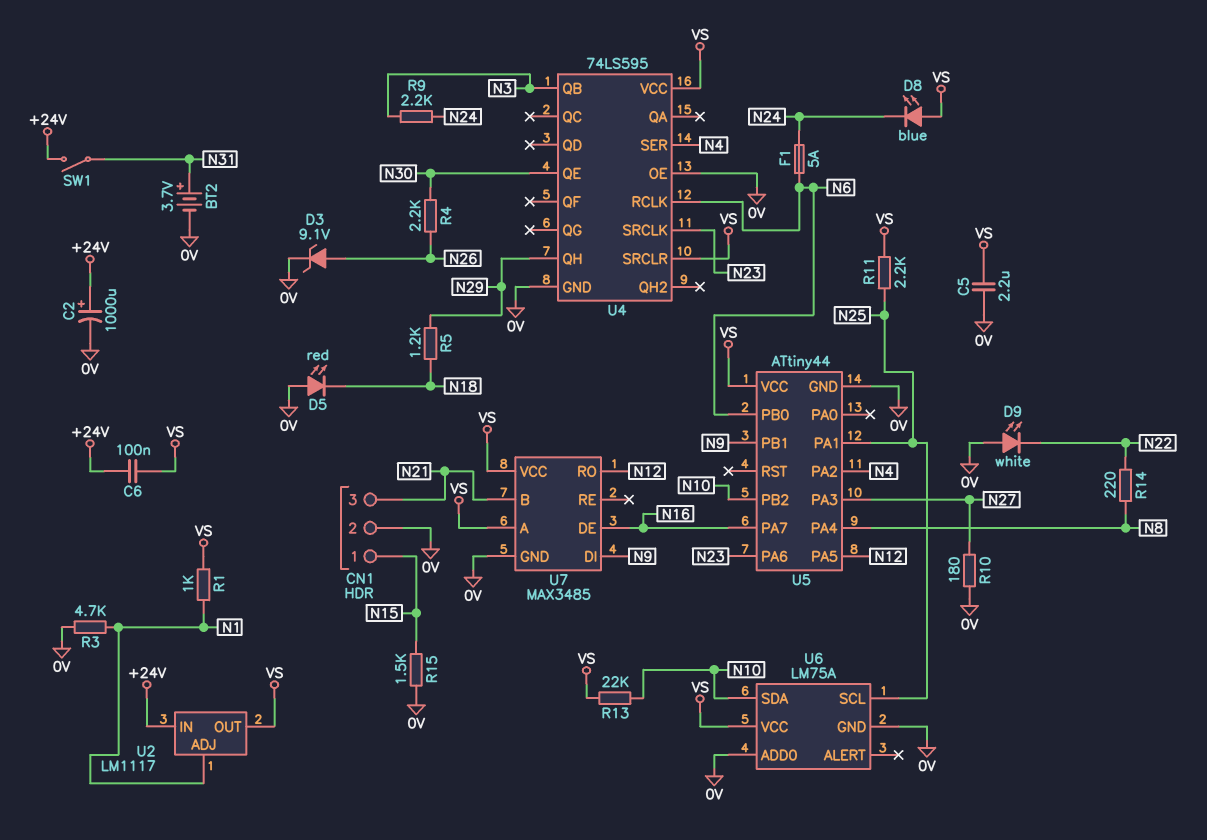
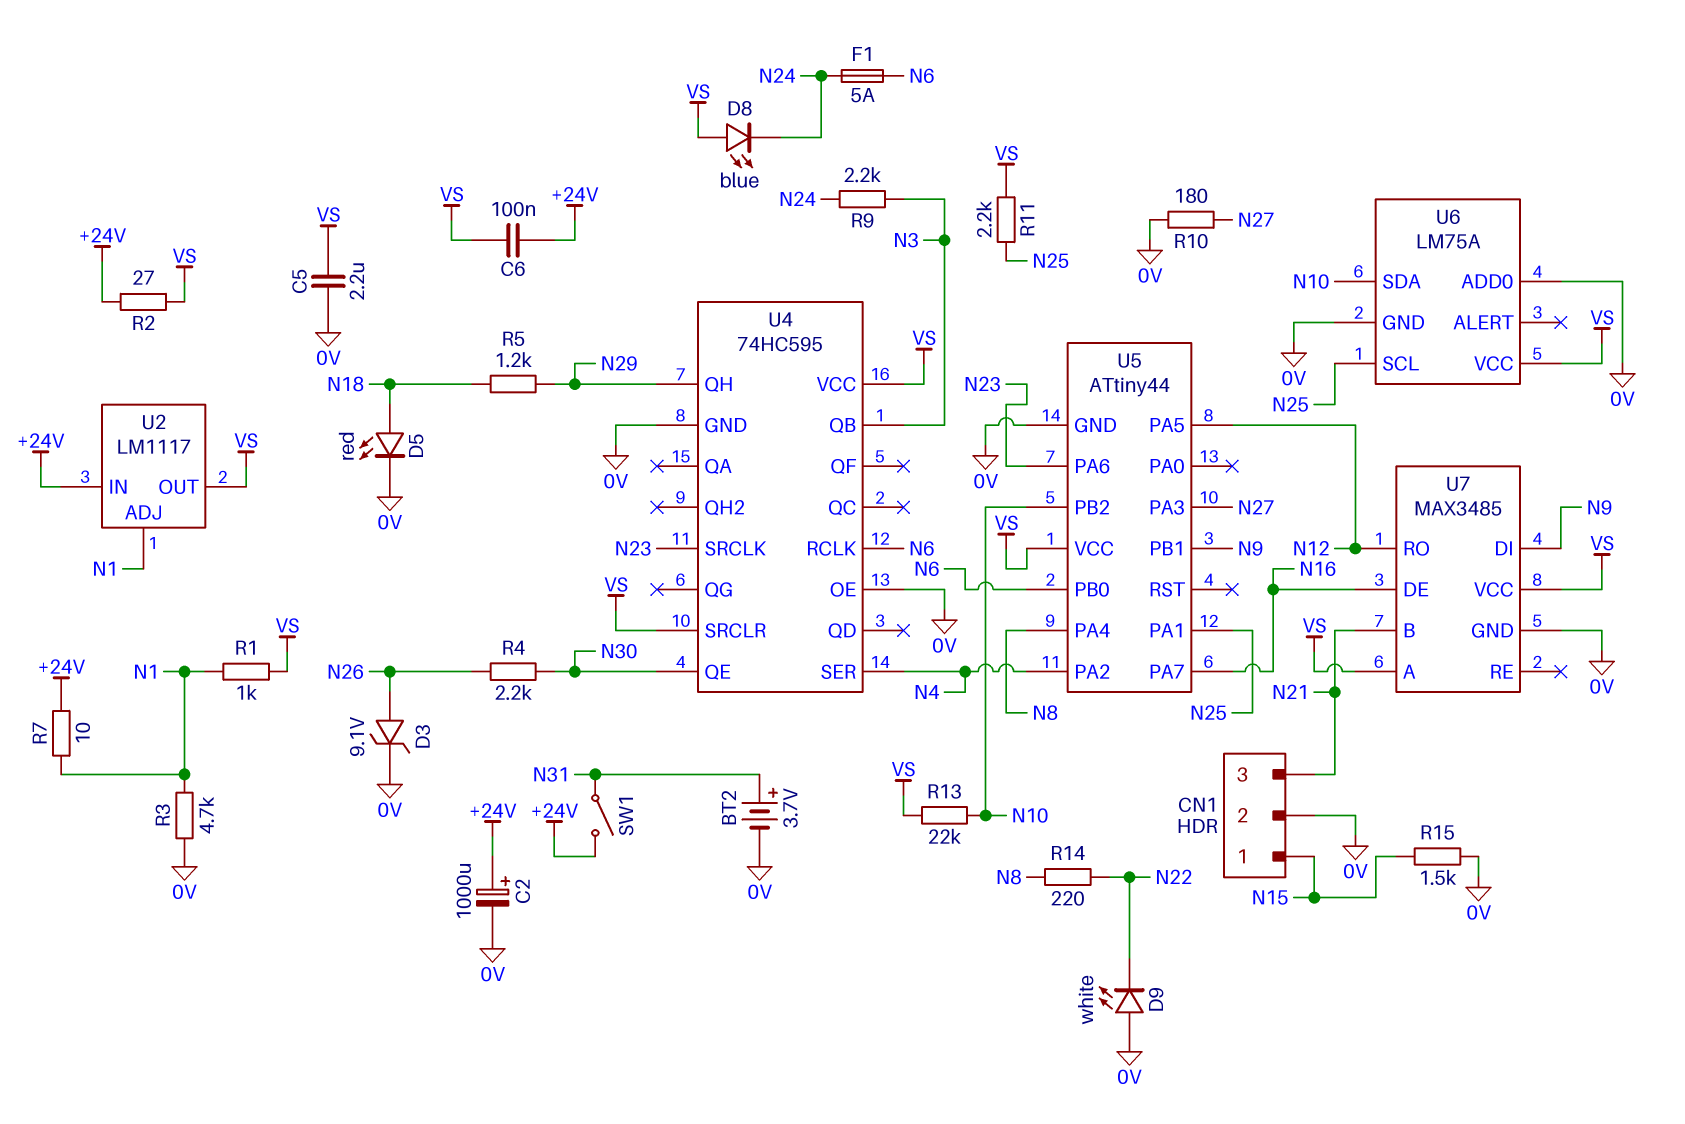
D5: LED red (A 0V, K N18) -> LED red (A N18, K 0V)
R2: none -> 27 (+24V, VS)
R7: none -> 10 (+24V, N1)
U4: 74LS595 -> 74HC595

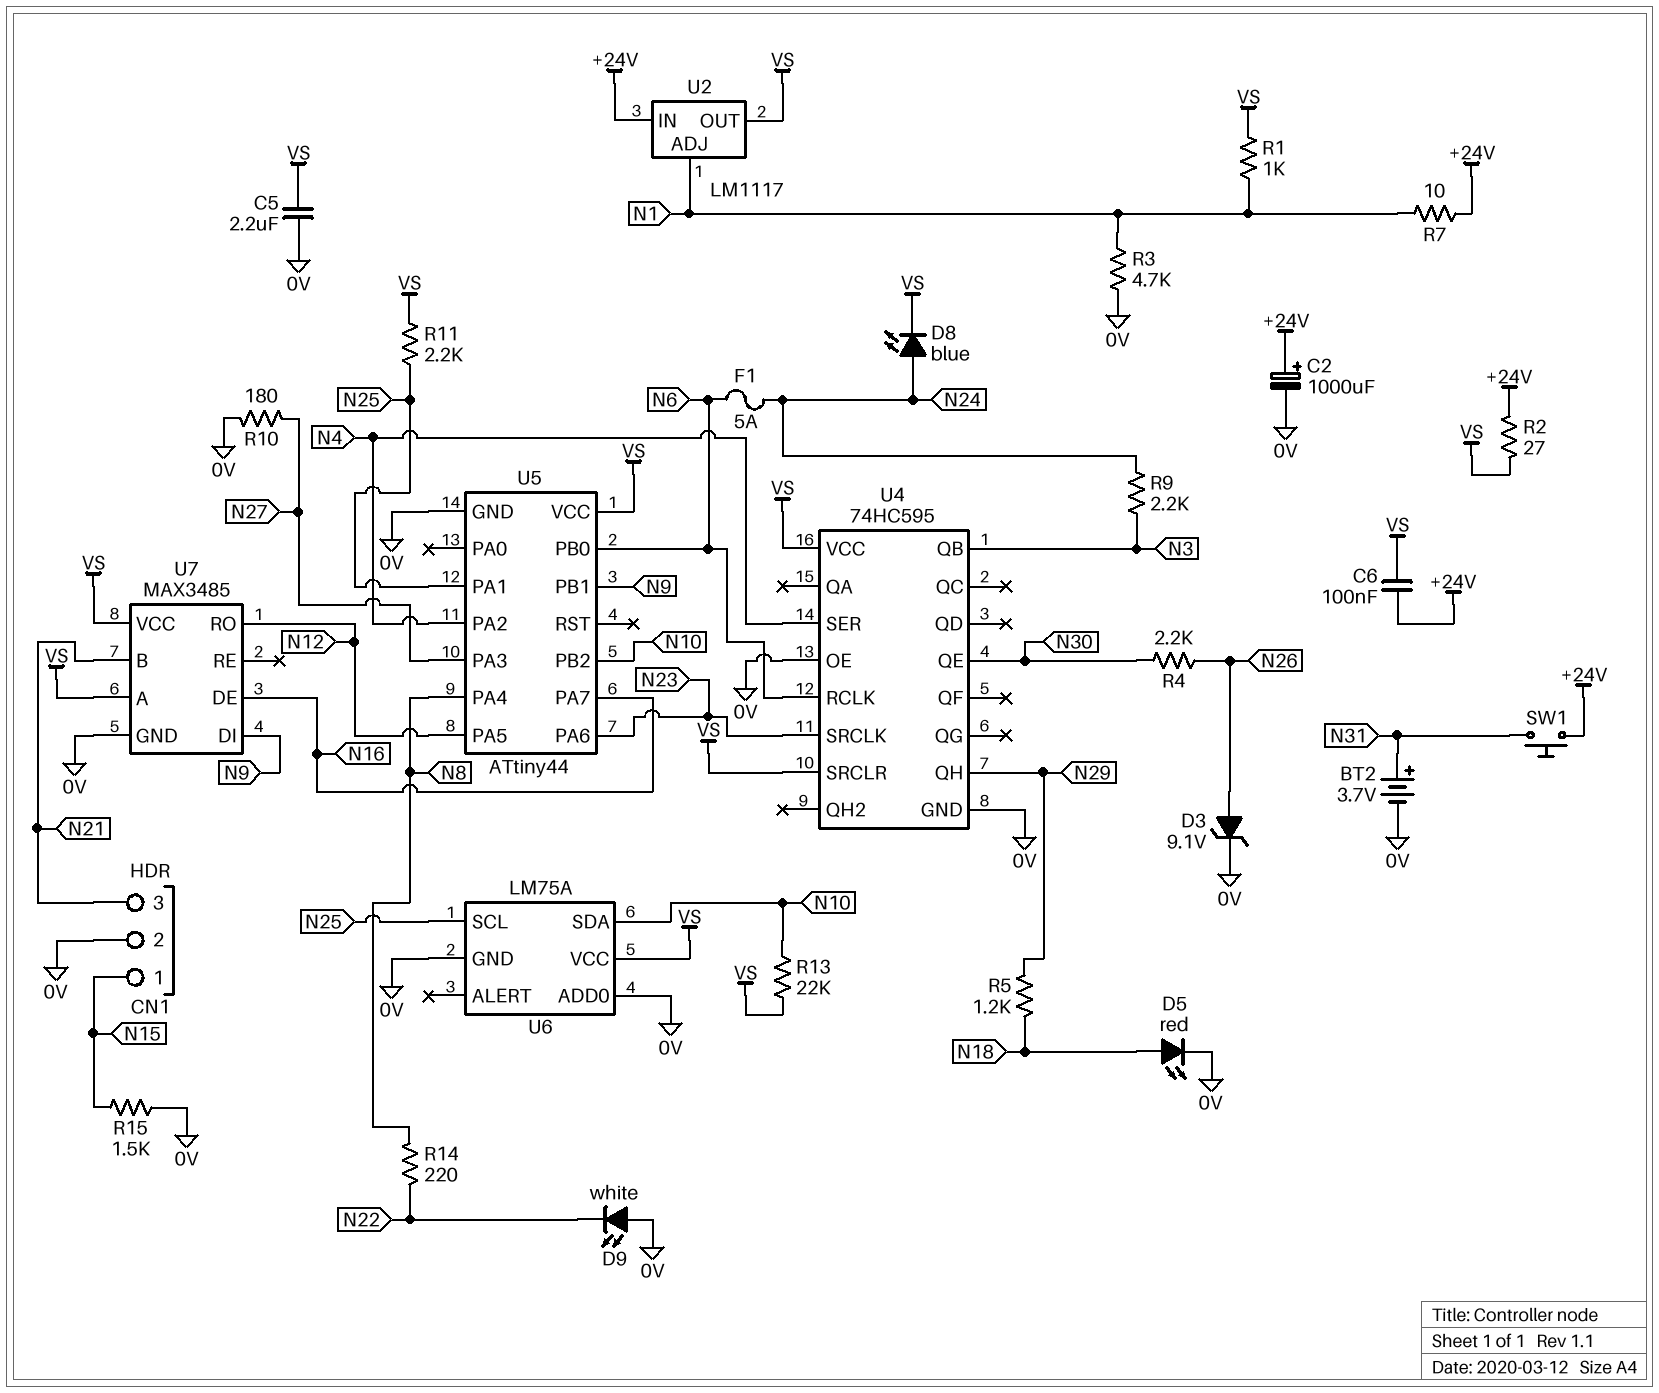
D8: LED blue (A VS, K N24) -> LED blue (A N24, K VS)
SW1: switch (+24V, N31) -> button (+24V, N31)

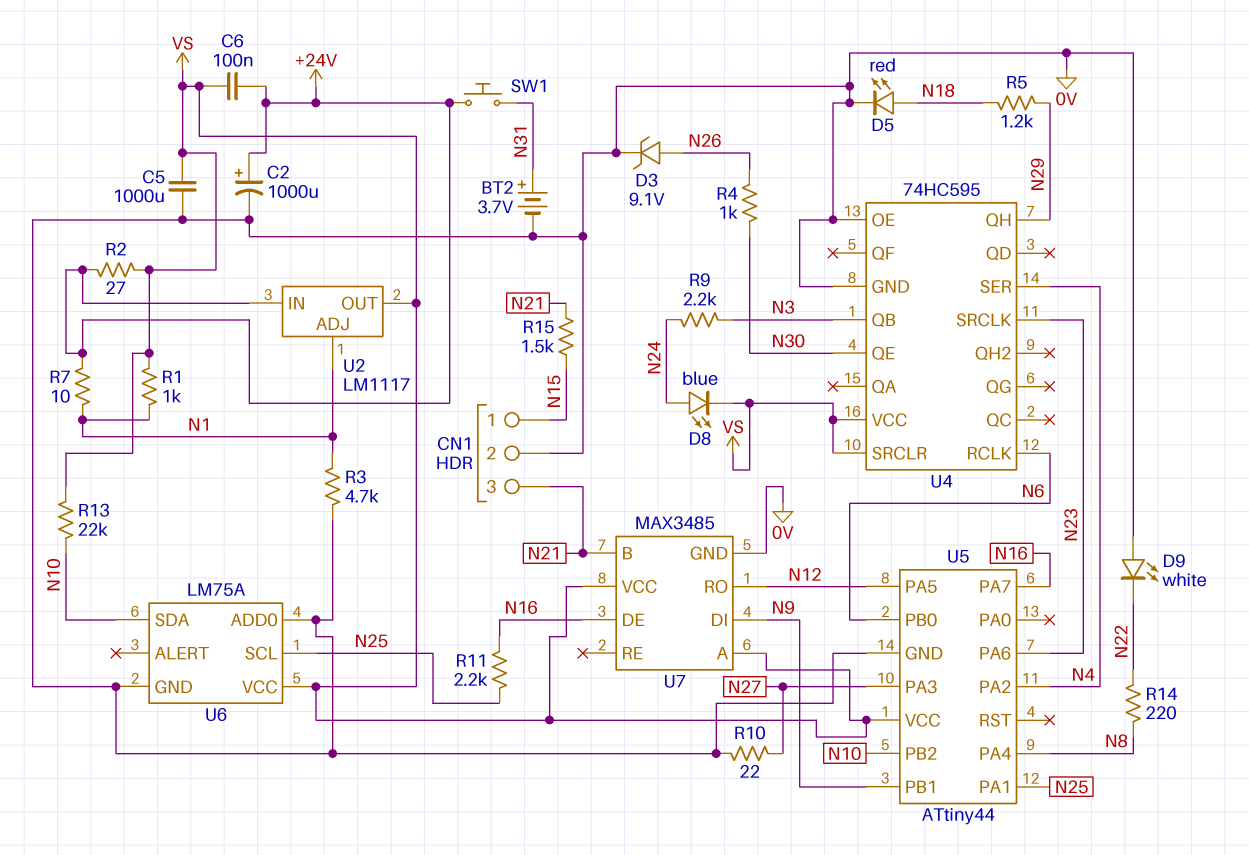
C5: 2.2uF (0V, VS) -> 1000uF (0V, VS)
F1: 5A (N6, N24) -> none
R4: 2.2k (N26, N30) -> 1k (N26, N30)
R10: 180 (0V, N27) -> 22 (0V, N27)
R11: 2.2k (N25, VS) -> 2.2k (N16, N25)
R15: 1.5k (0V, N15) -> 1.5k (N15, N21)

